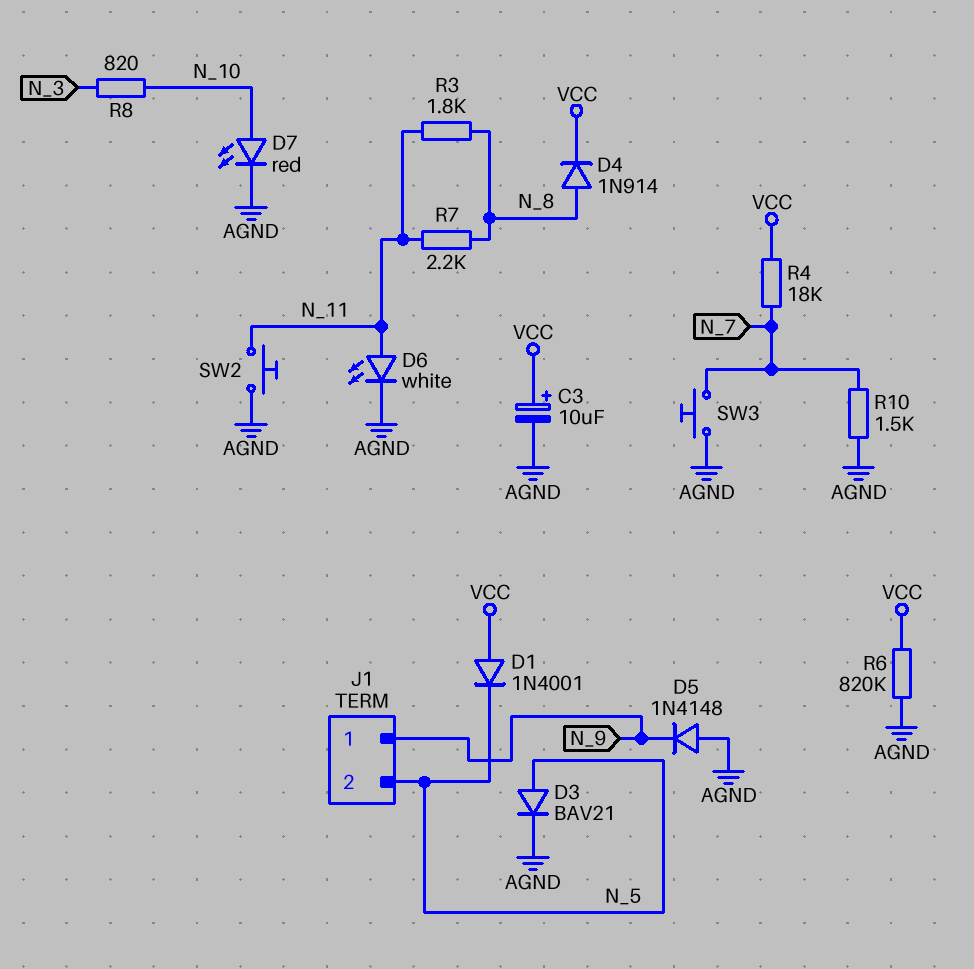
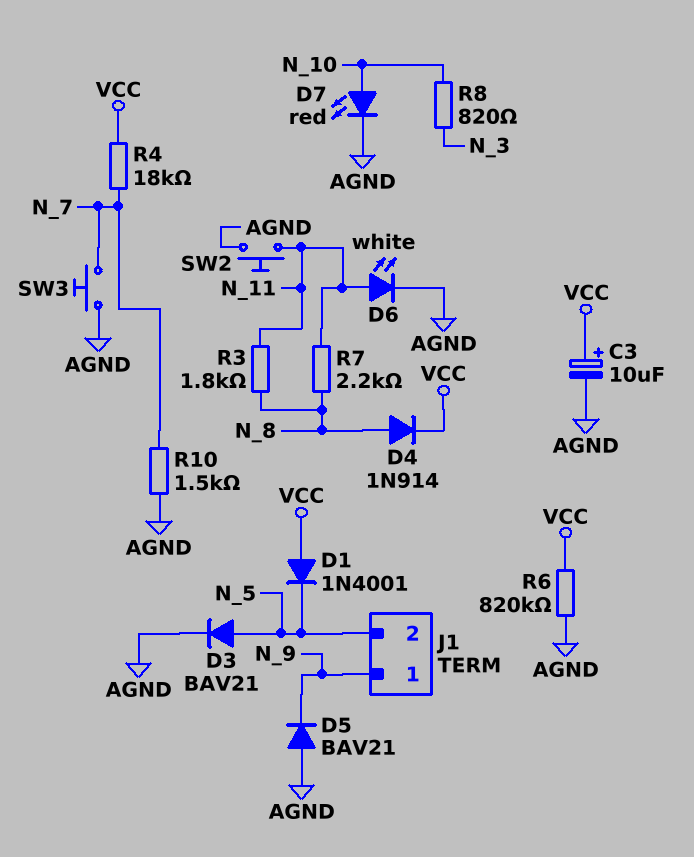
D5: diode 1N4148 (A AGND, K N_9) -> diode BAV21 (A AGND, K N_9)

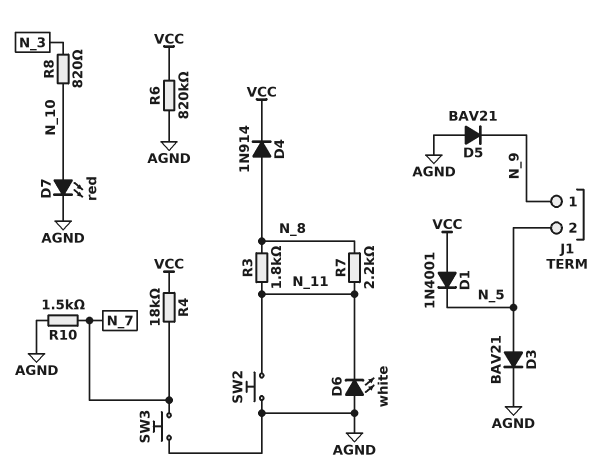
C3: 10uF (plus VCC, minus AGND) -> none
D6: LED white (A N_11, K AGND) -> LED white (A AGND, K N_11)

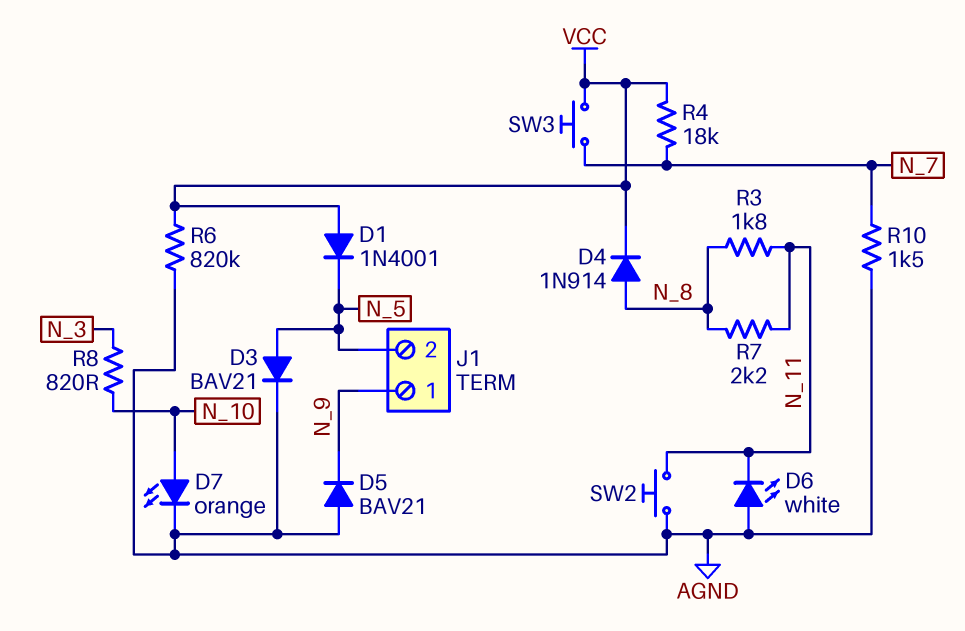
D7: LED red (A N_10, K AGND) -> LED orange (A N_10, K AGND)
SW3: button (AGND, N_7) -> button (N_7, VCC)

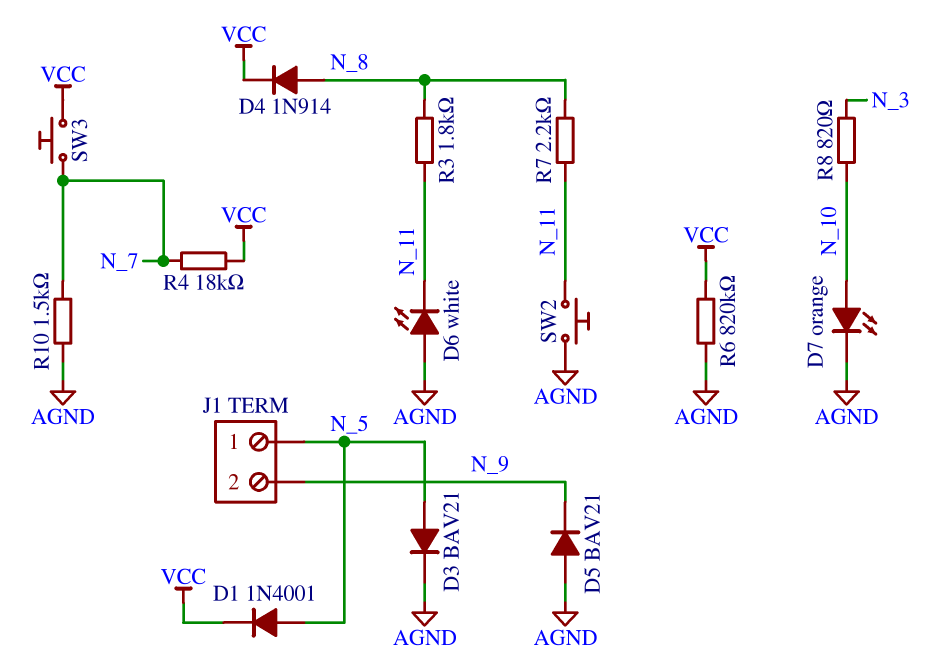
D1: diode 1N4001 (A VCC, K N_5) -> diode 1N4001 (A N_5, K VCC)
J1 pin 1: N_9 -> N_5
J1 pin 2: N_5 -> N_9

